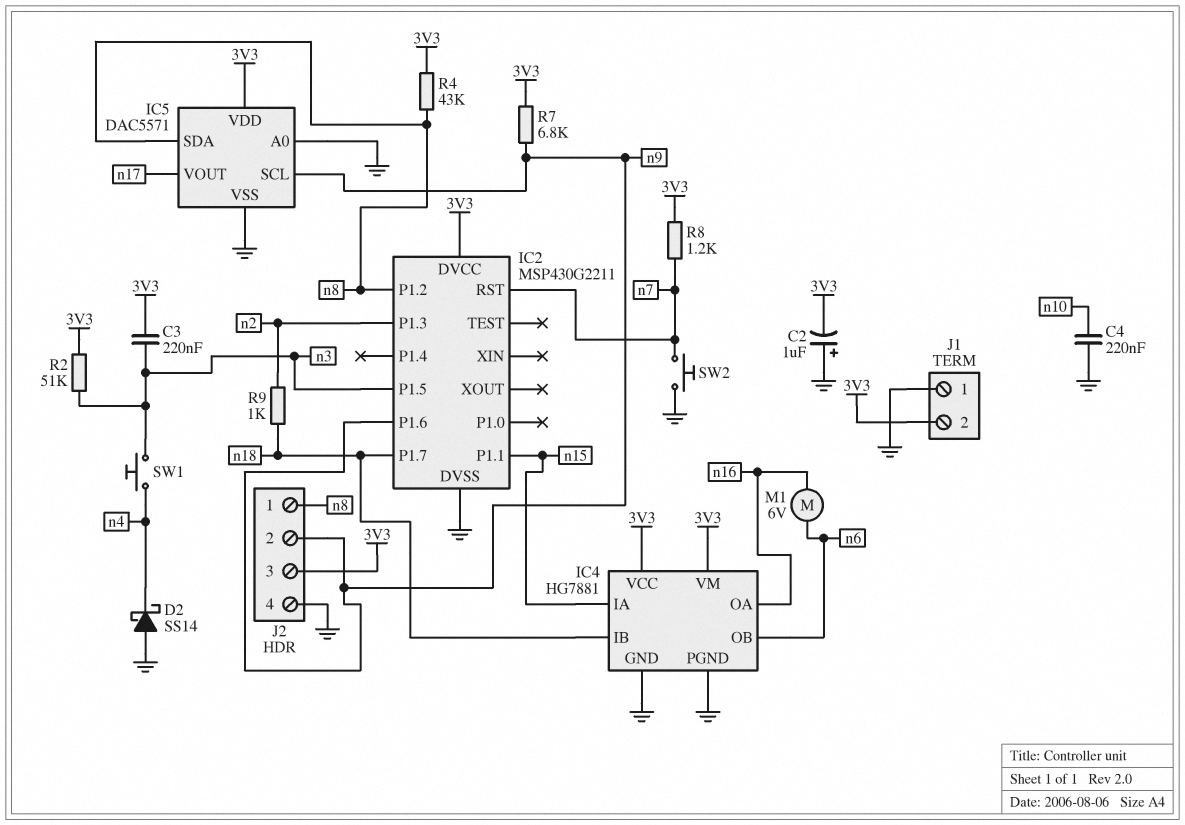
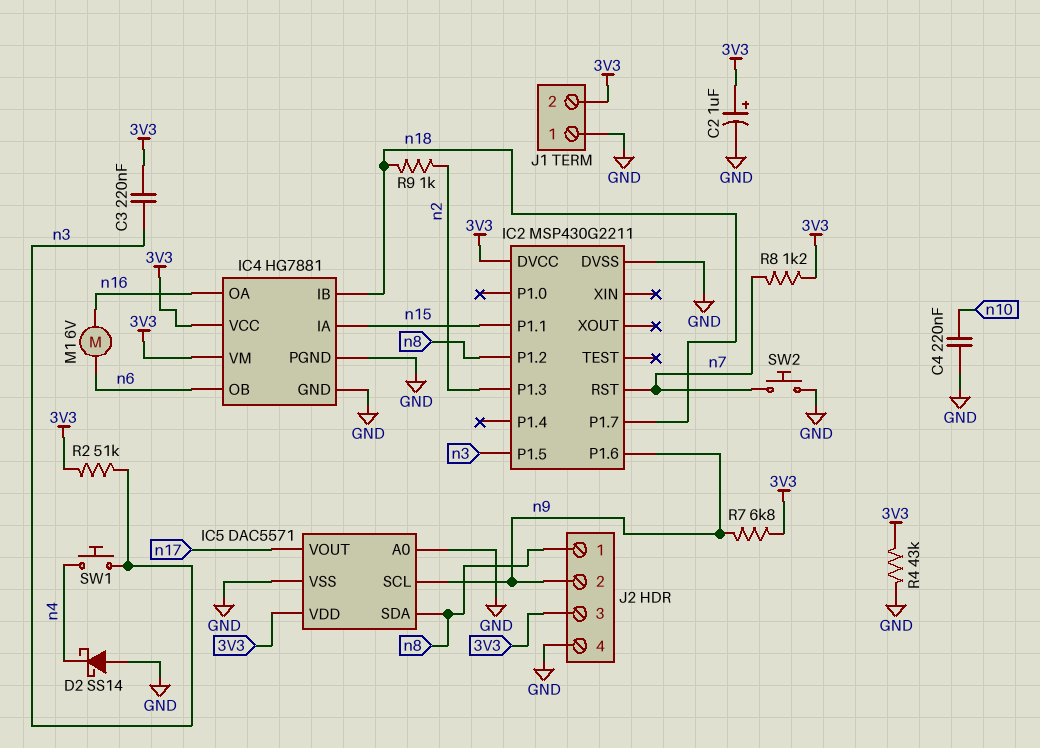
C2: 1uF (plus GND, minus 3V3) -> 1uF (plus 3V3, minus GND)
R4: 43k (3V3, n8) -> 43k (3V3, GND)

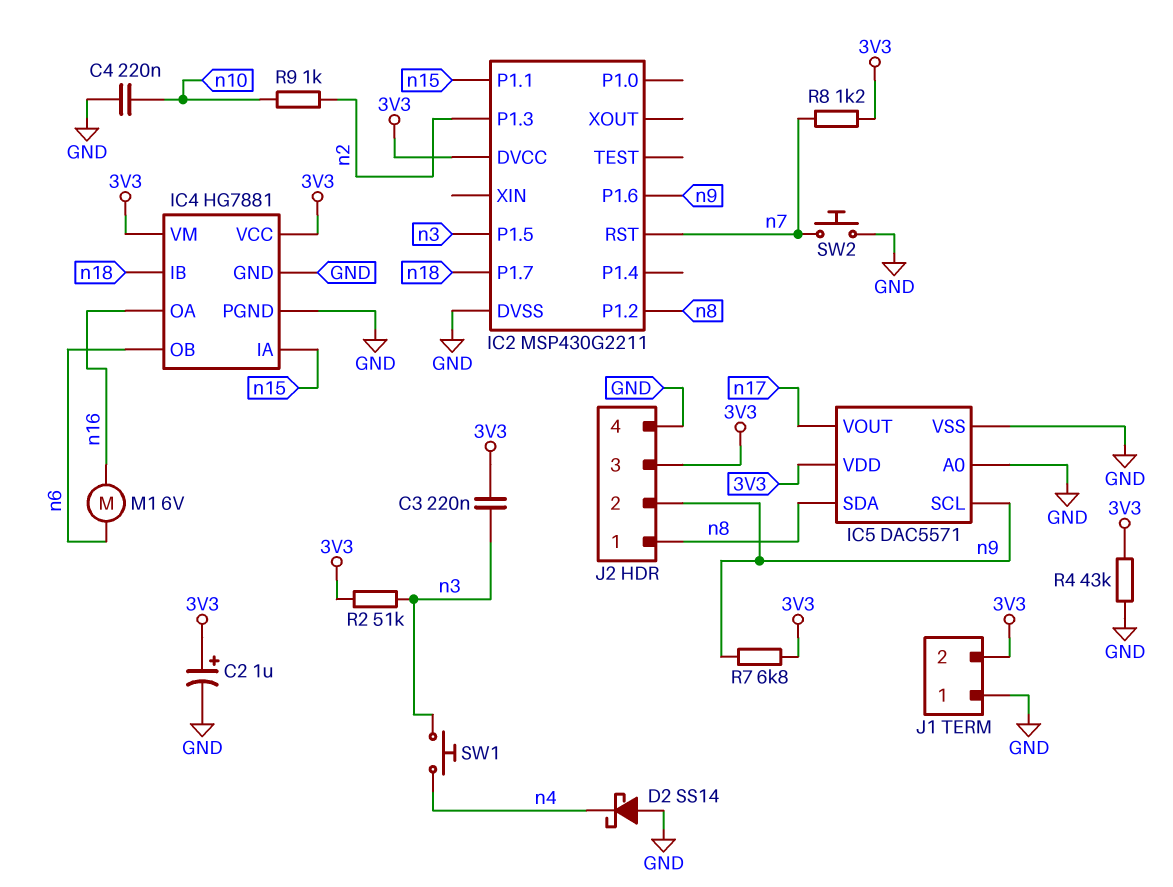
R9: 1k (n2, n18) -> 1k (n2, n10)

